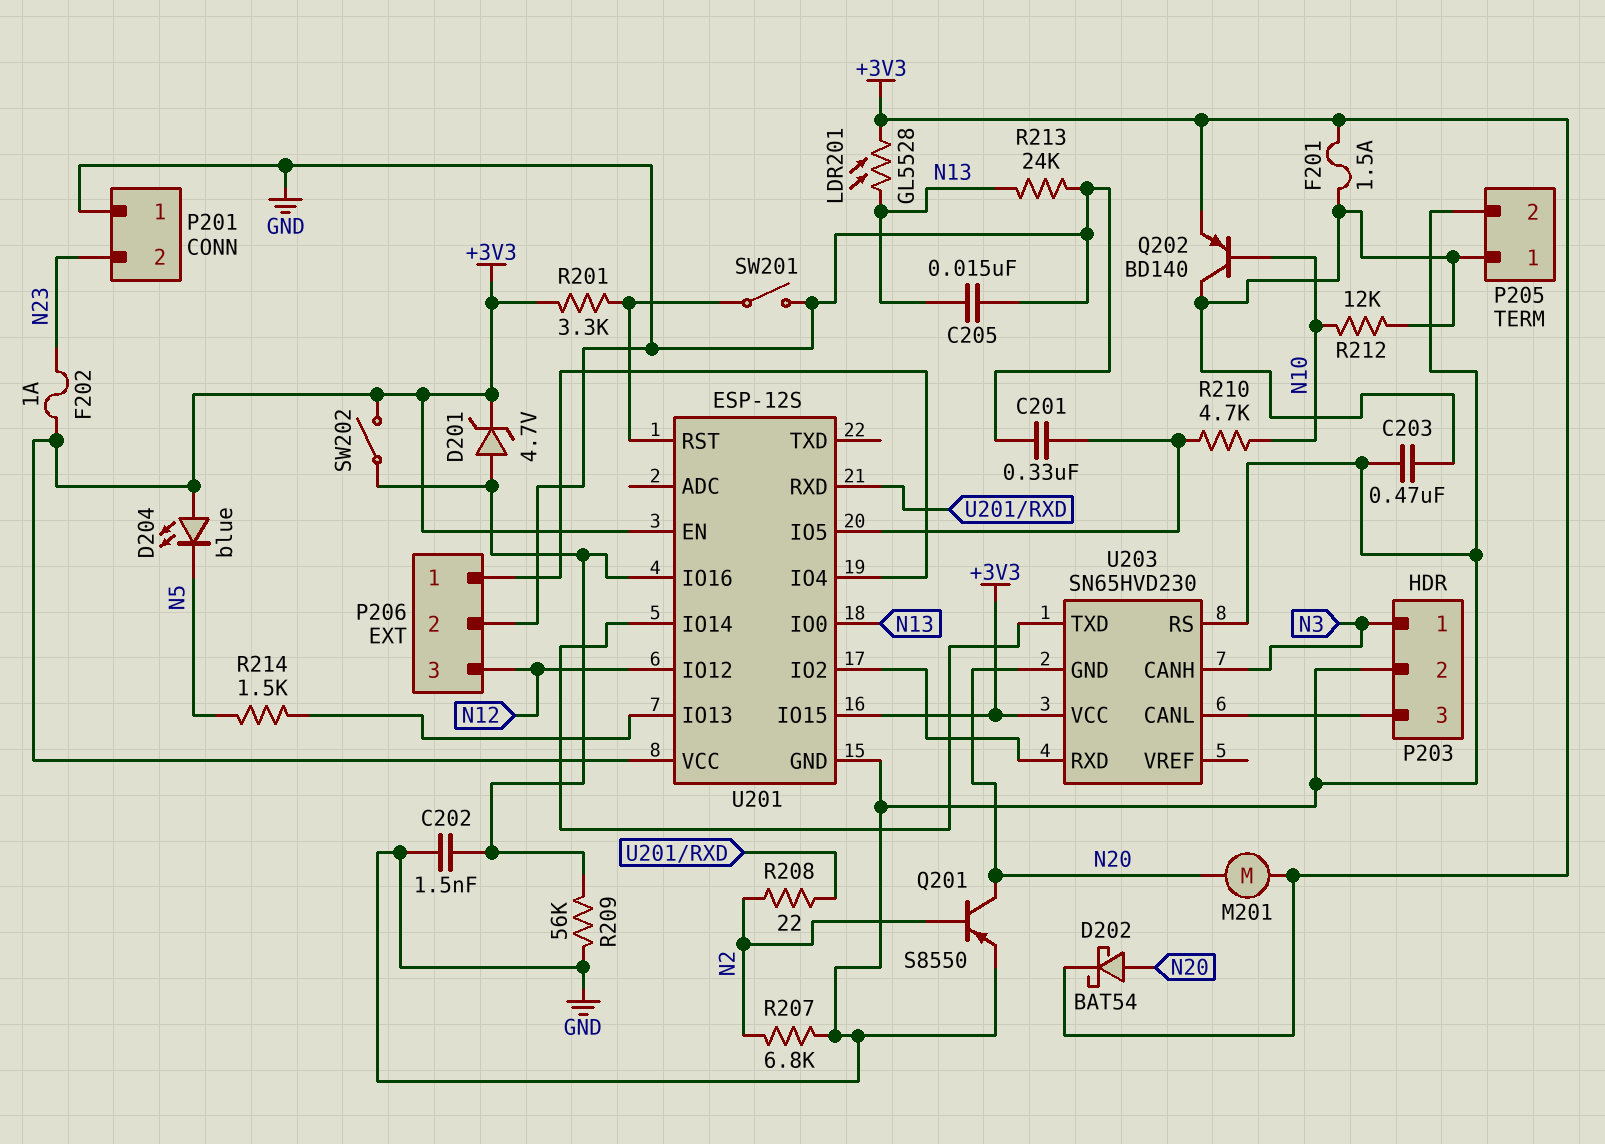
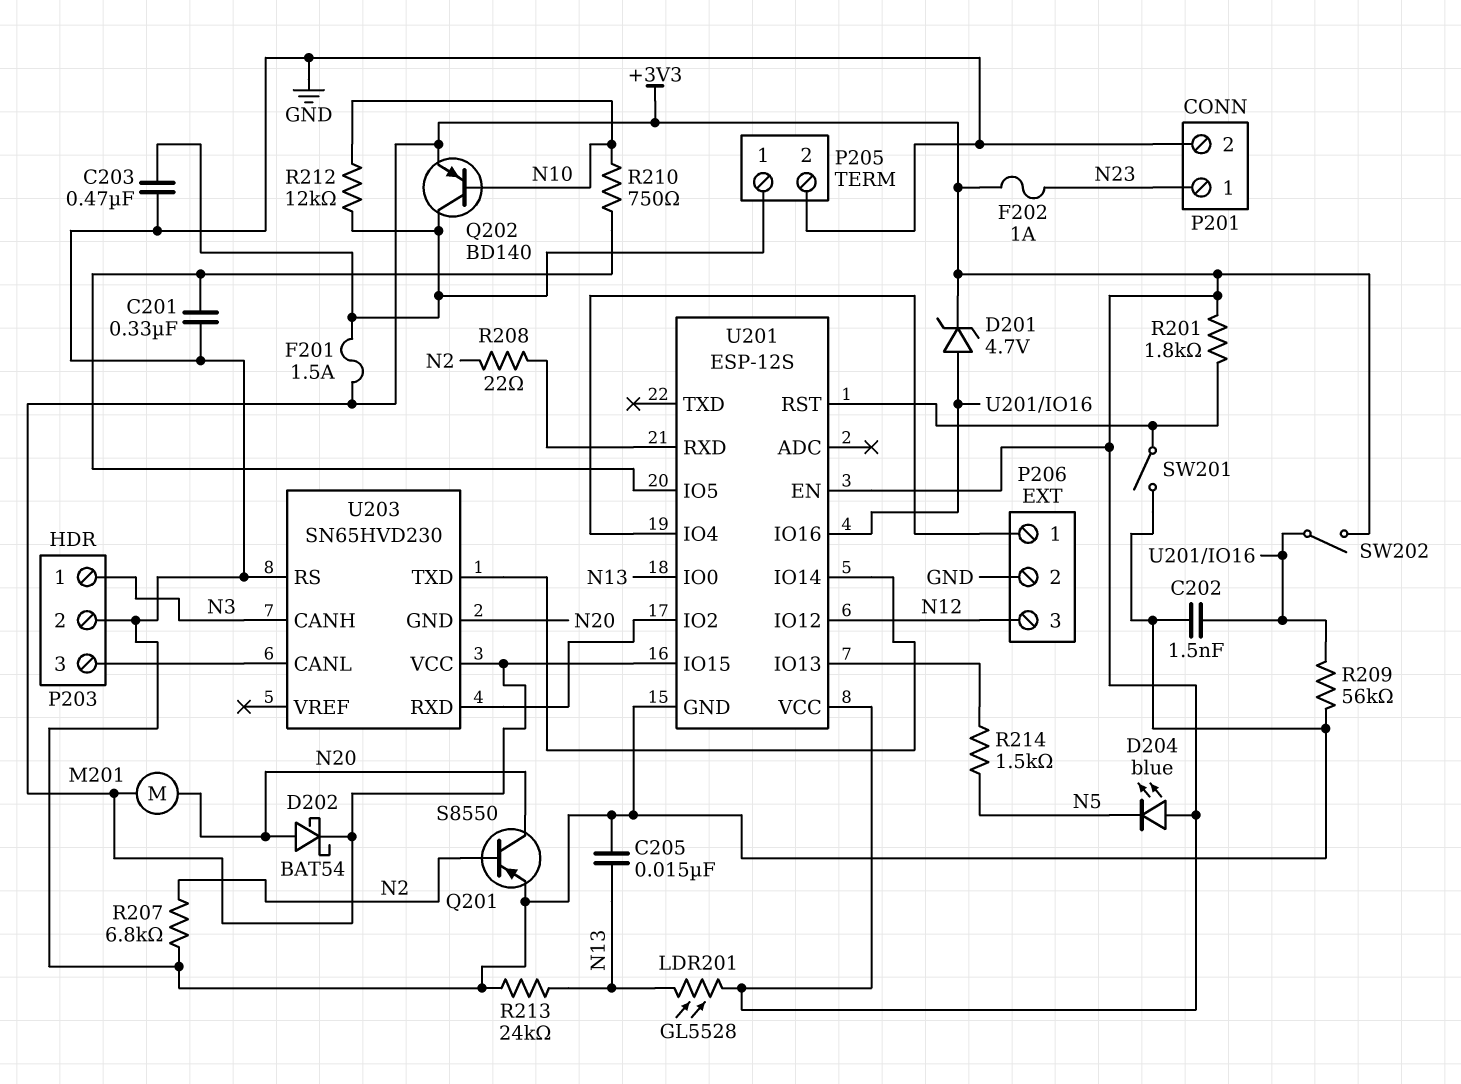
P201 pin 1: GND -> N23
P201 pin 2: N23 -> GND
R201: 3.3k (+3V3, U201/RST) -> 1.8k (+3V3, U201/RST)
R210: 4.7k (N10, U201/IO5) -> 750 (N10, U201/IO5)

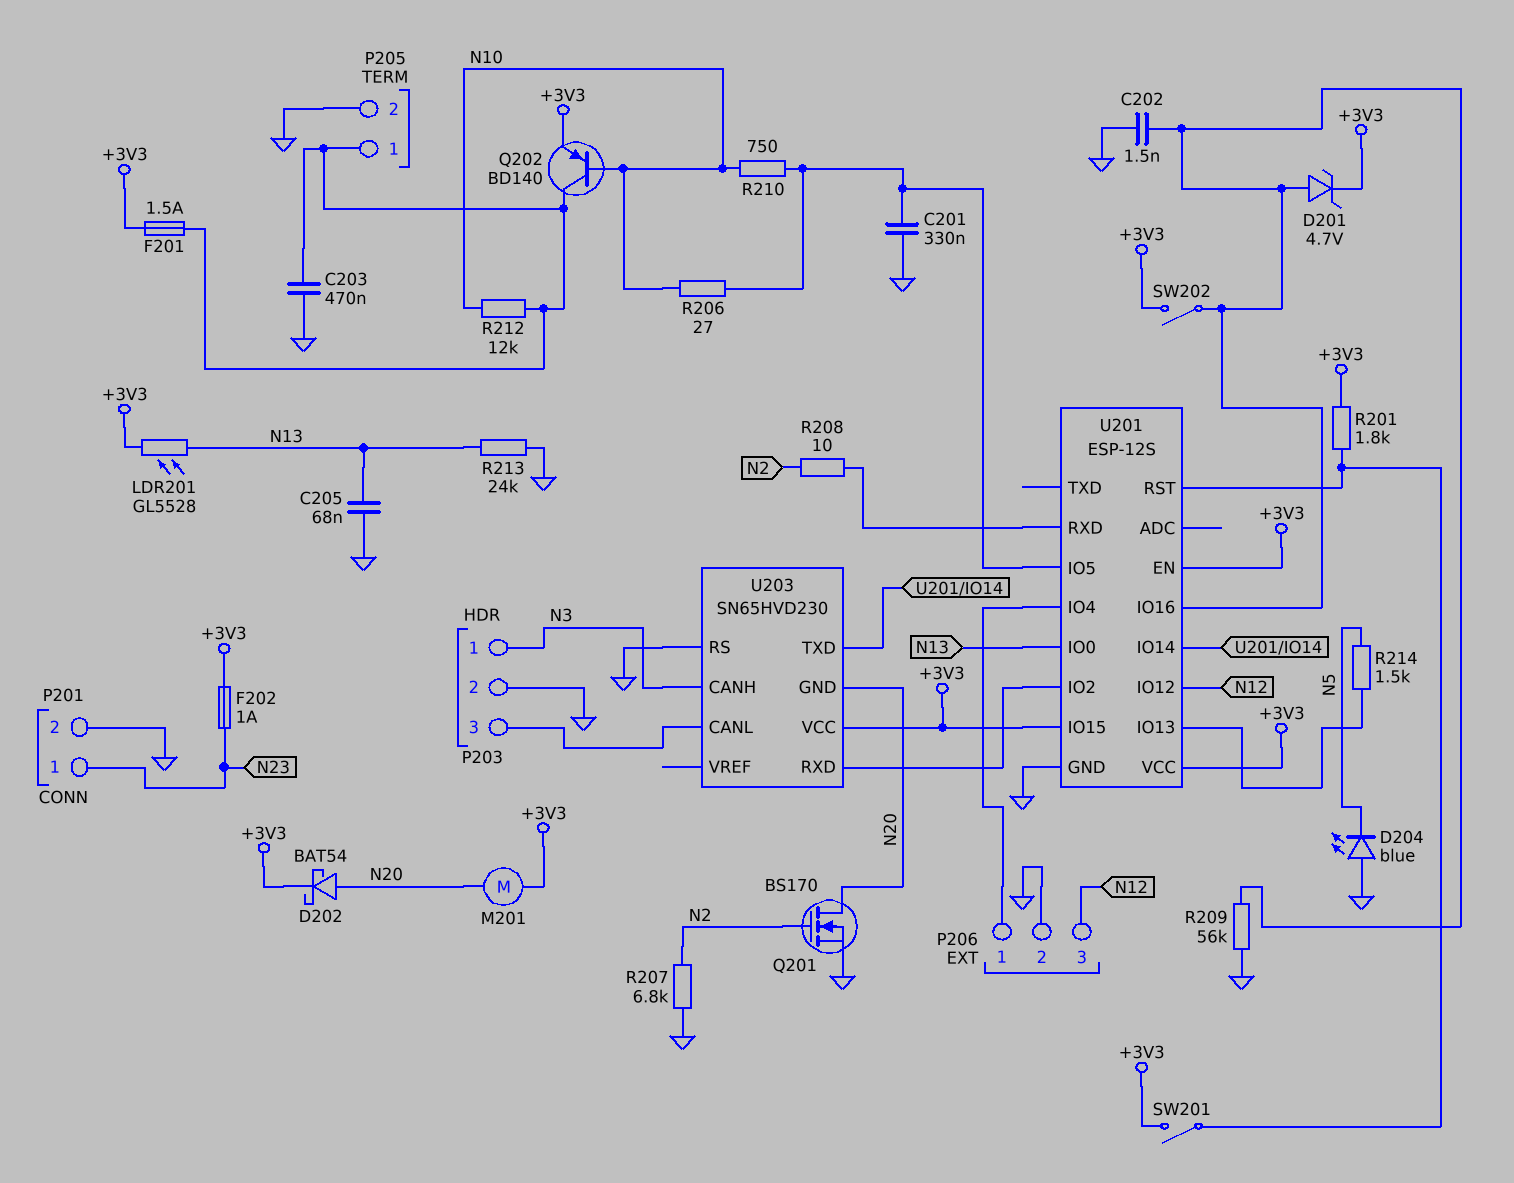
C205: 15nF (GND, N13) -> 68nF (GND, N13)
D204: LED blue (A +3V3, K N5) -> LED blue (A GND, K N5)
Q201: PNP S8550 (B N2, C N20, E GND) -> NMOS BS170 (G N2, D N20, S GND)
R206: none -> 27 (N10, U201/IO5)
R208: 22 (N2, U201/RXD) -> 10 (N2, U201/RXD)
SW201: switch (GND, U201/RST) -> switch (+3V3, U201/RST)

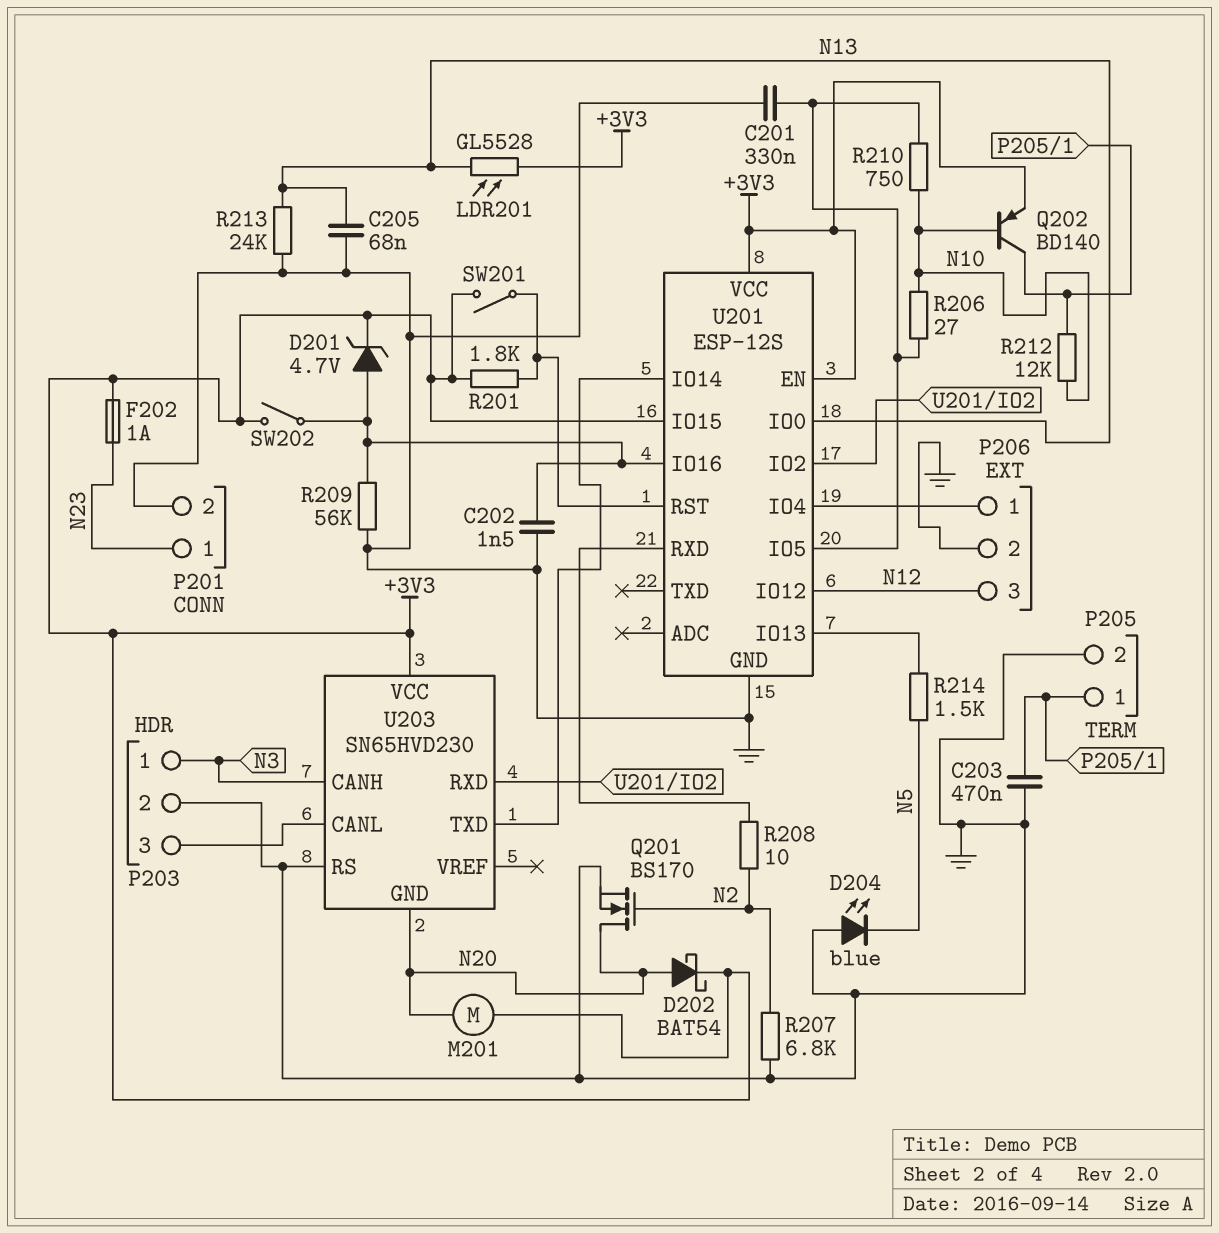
F201: 1.5A (+3V3, P205/1) -> none

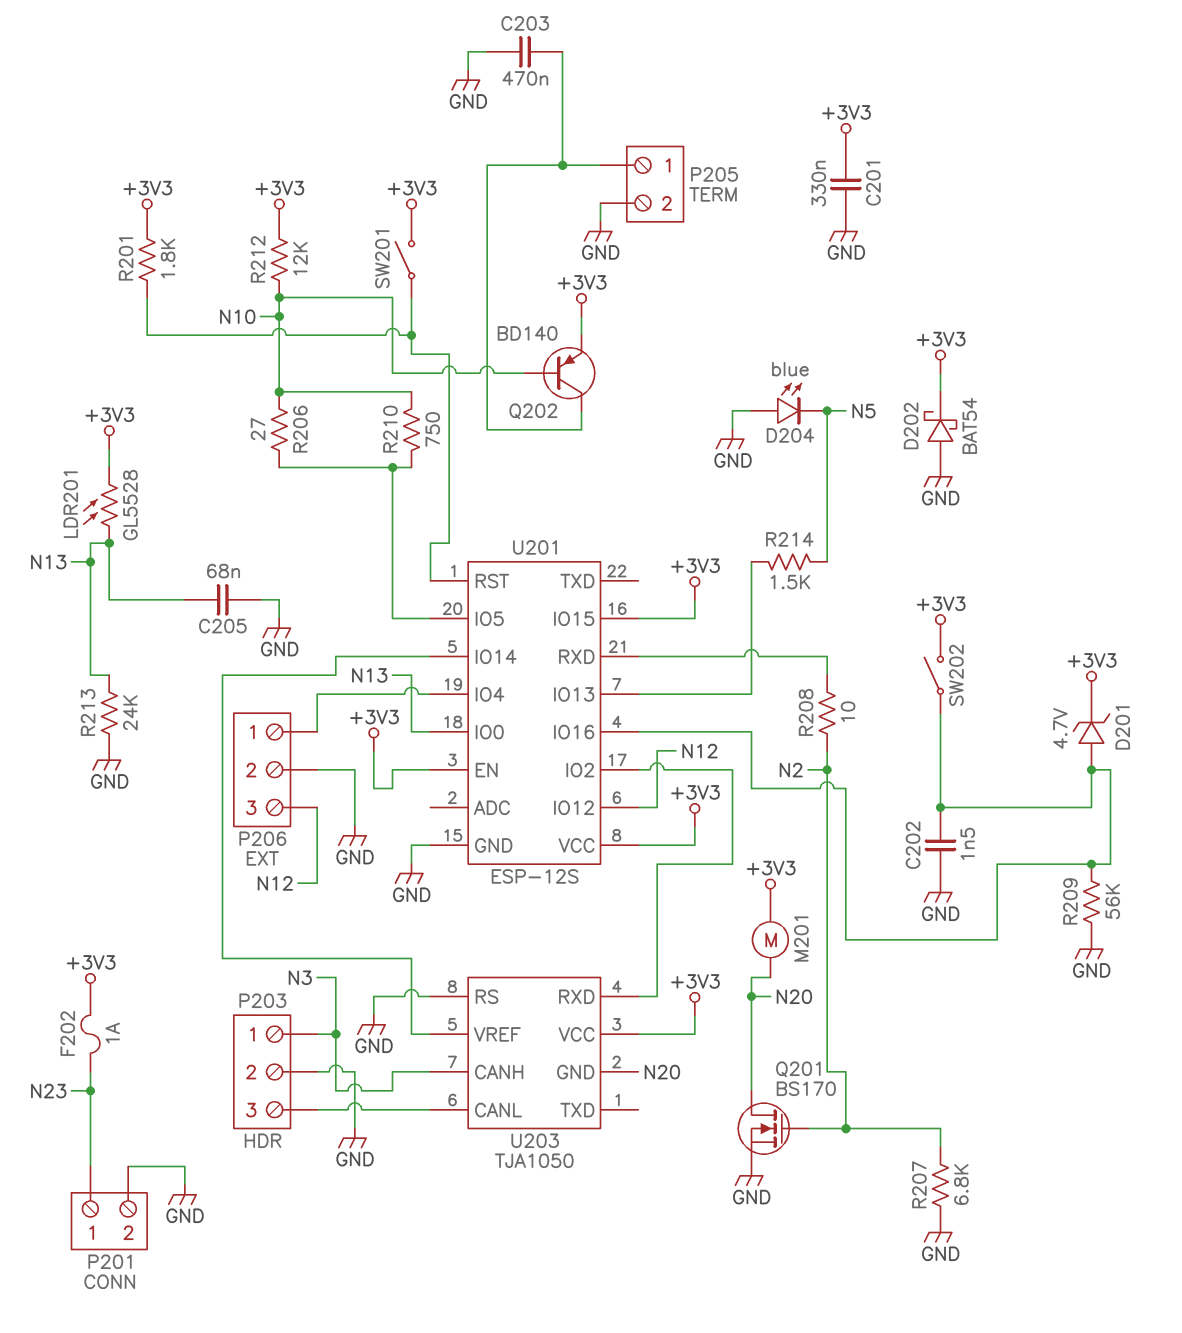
C201: 330nF (GND, U201/IO5) -> 330nF (+3V3, GND)
D202: schottky BAT54 (A N20, K +3V3) -> schottky BAT54 (A GND, K +3V3)
R212: 12k (N10, P205/1) -> 12k (+3V3, N10)
U203: SN65HVD230 -> TJA1050
U203 pin TXD: U201/IO14 -> none
U203 pin VREF: none -> U201/IO14

